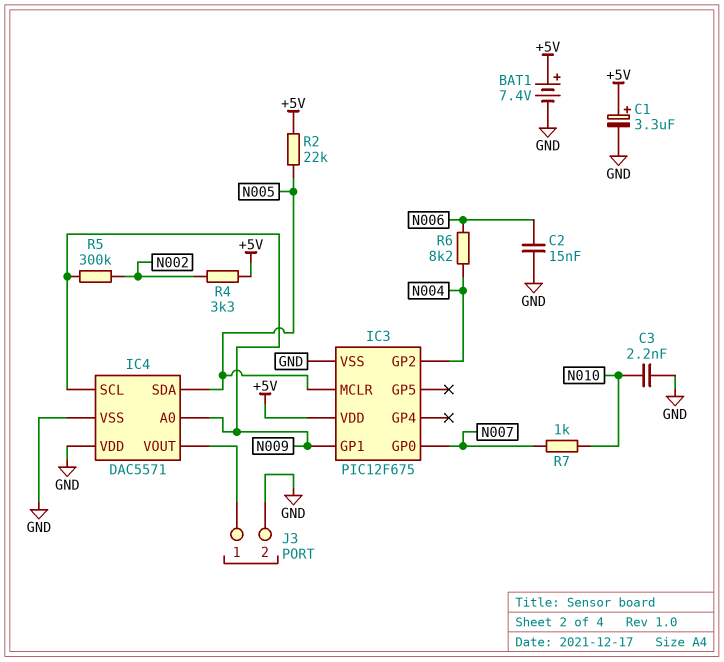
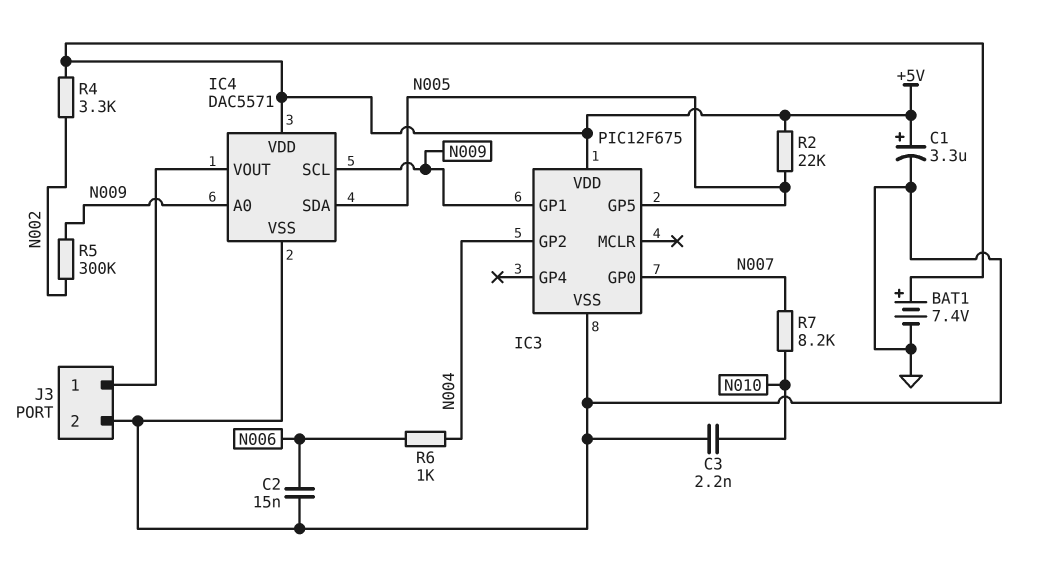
IC3 pin GP5: none -> N005
IC3 pin MCLR: N005 -> none
IC4 pin VDD: GND -> +5V
R6: 8.2k (N004, N006) -> 1k (N004, N006)
R7: 1k (N007, N010) -> 8.2k (N007, N010)

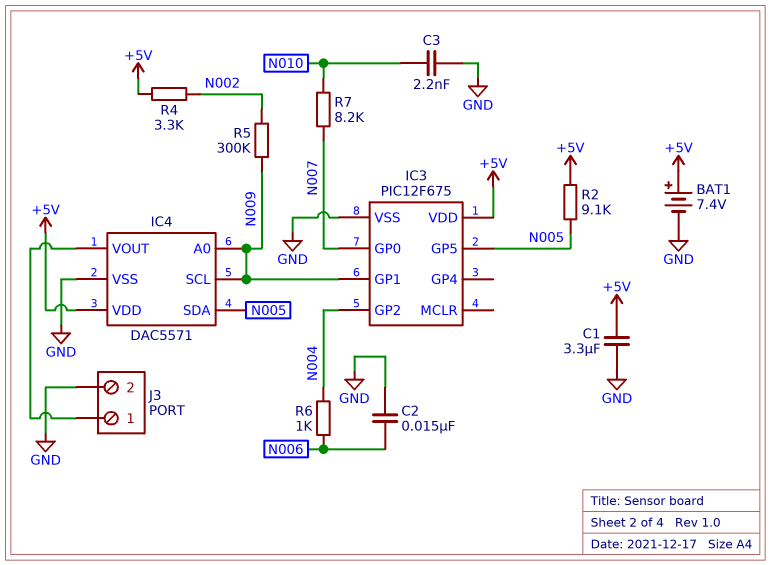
C1: 3.3uF (plus +5V, minus GND) -> 3.3uF (+5V, GND)
R2: 22k (+5V, N005) -> 9.1k (+5V, N005)

